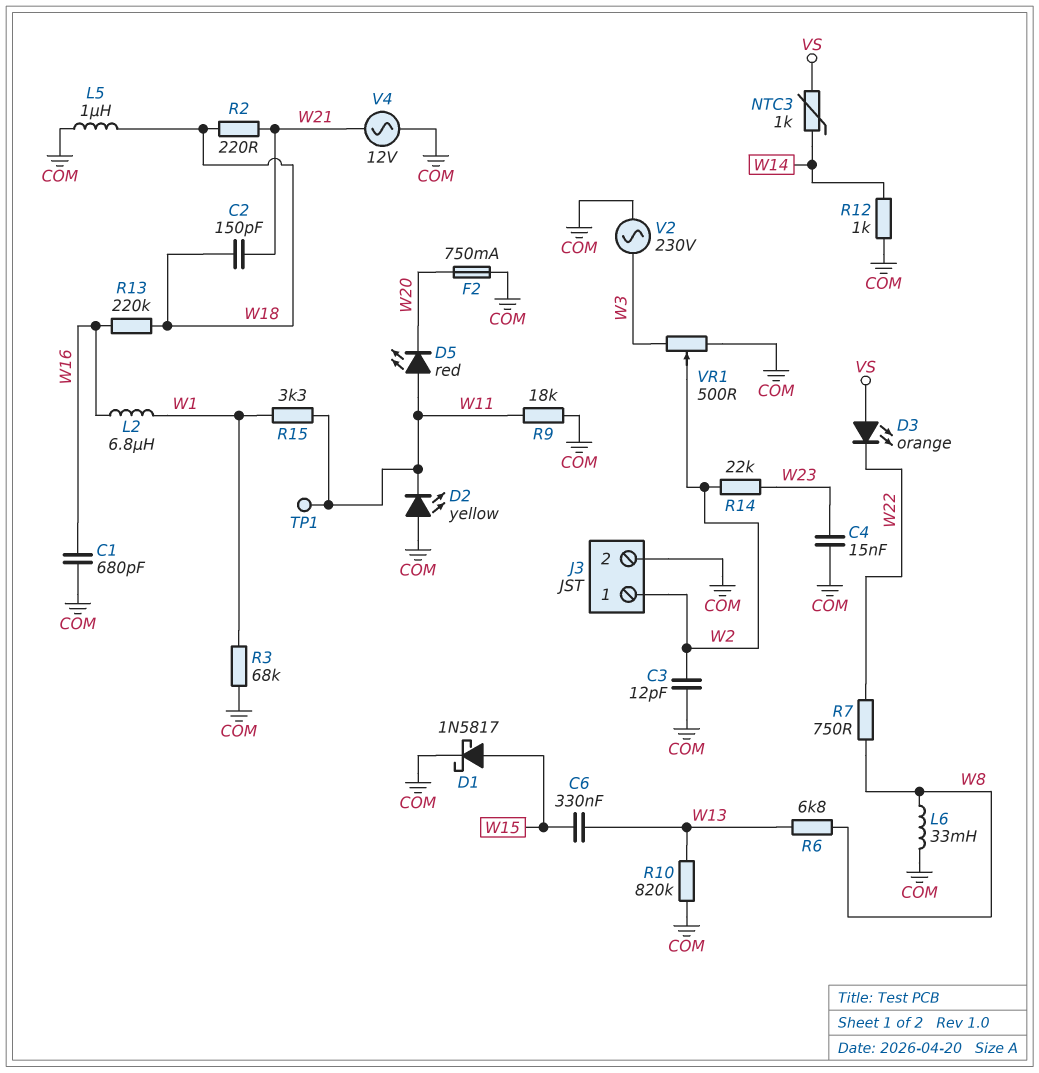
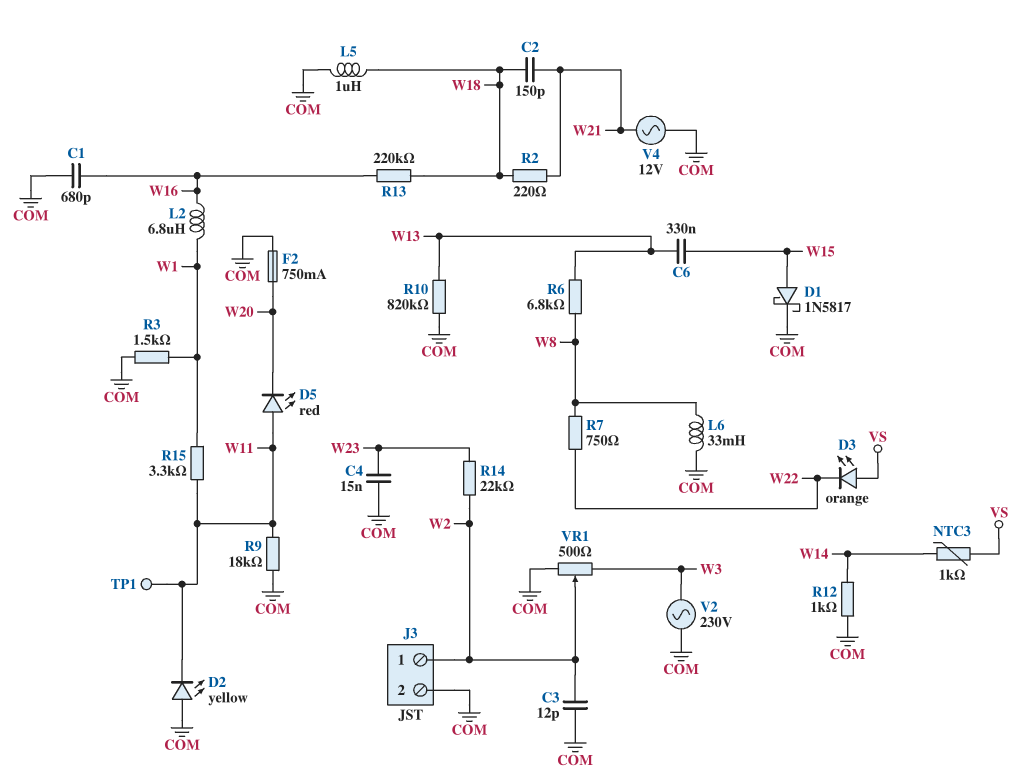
R3: 68k (COM, W1) -> 1.5k (COM, W1)

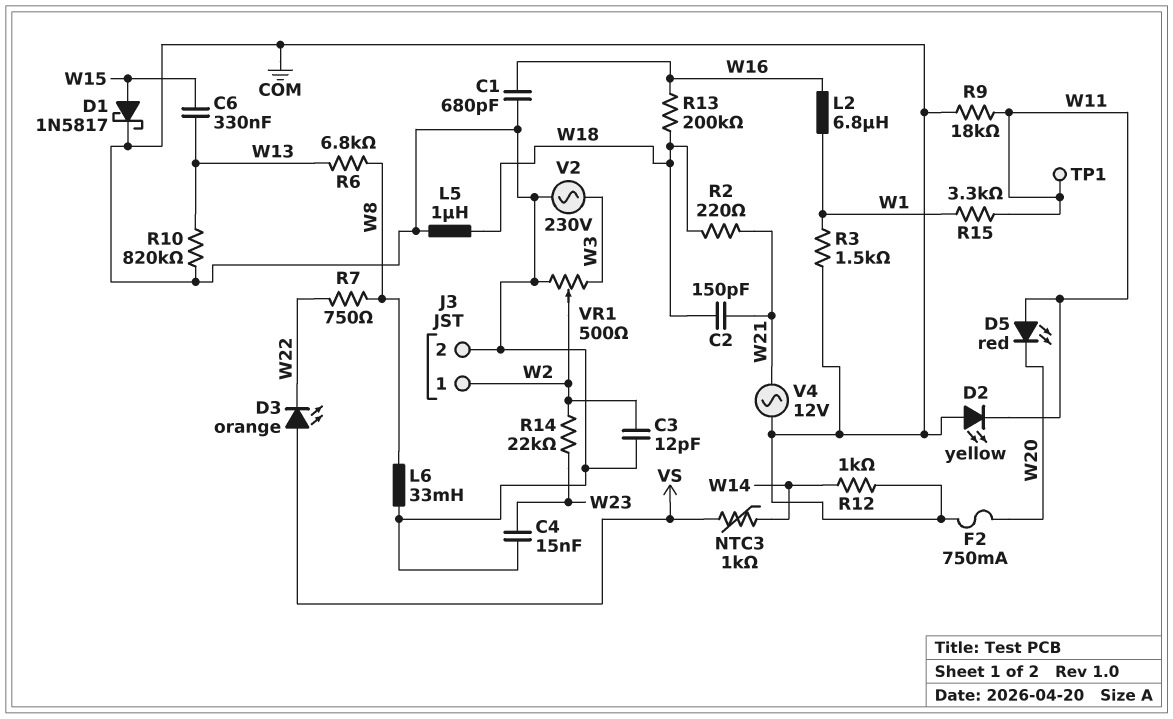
R13: 220k (W16, W18) -> 200k (W16, W18)

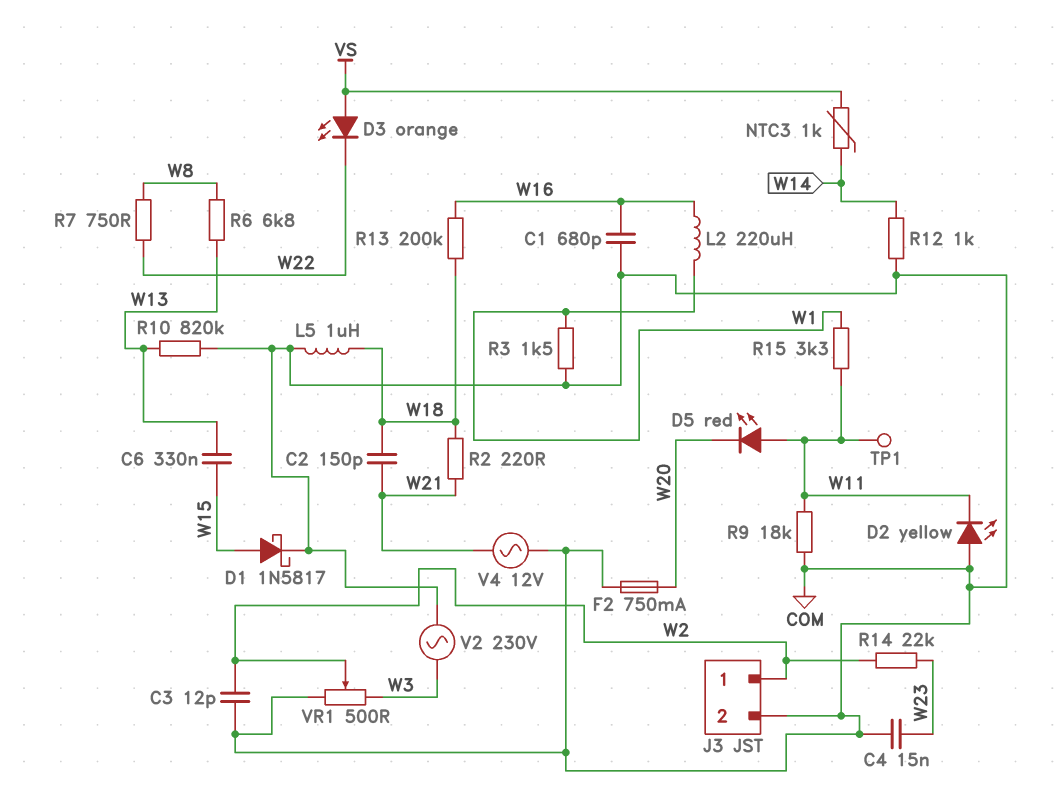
L2: 6.8uH (W1, W16) -> 220uH (W1, W16)
L6: 33mH (COM, W8) -> none

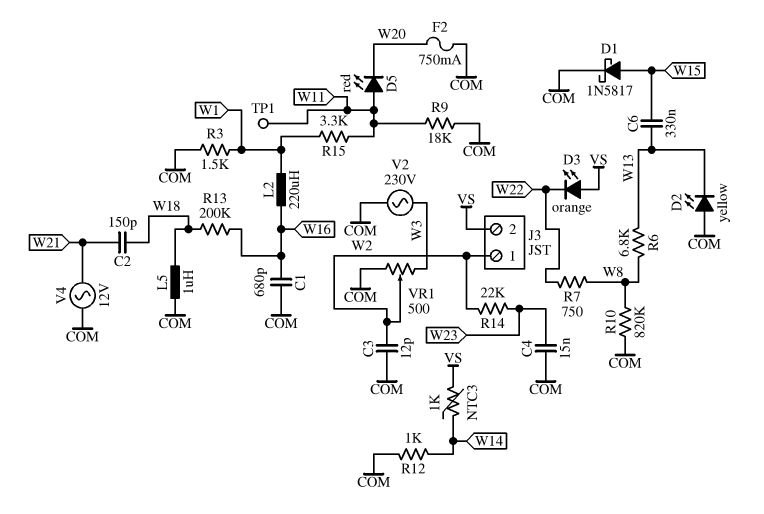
D2: LED yellow (A COM, K W11) -> LED yellow (A COM, K W13)
J3 pin 2: COM -> VS
R2: 220 (W18, W21) -> none
R10: 820k (COM, W13) -> 820k (COM, W8)

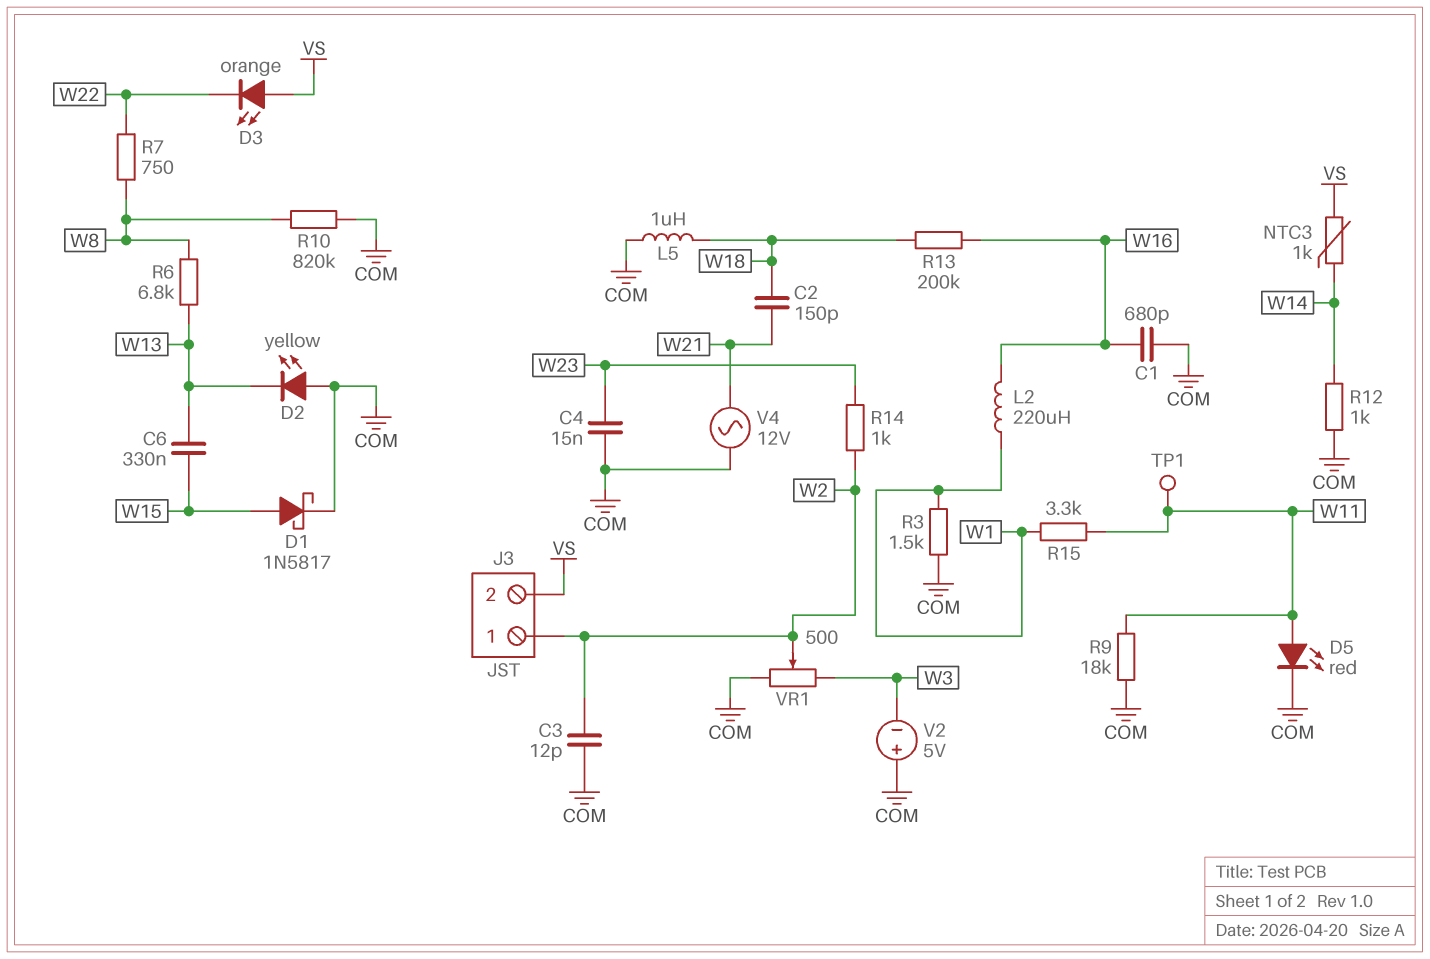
D5: LED red (A W11, K W20) -> LED red (A W11, K COM)
F2: 750mA (COM, W20) -> none
R14: 22k (W2, W23) -> 1k (W2, W23)
V2: AC 230V (COM, W3) -> 5V (plus COM, minus W3)

